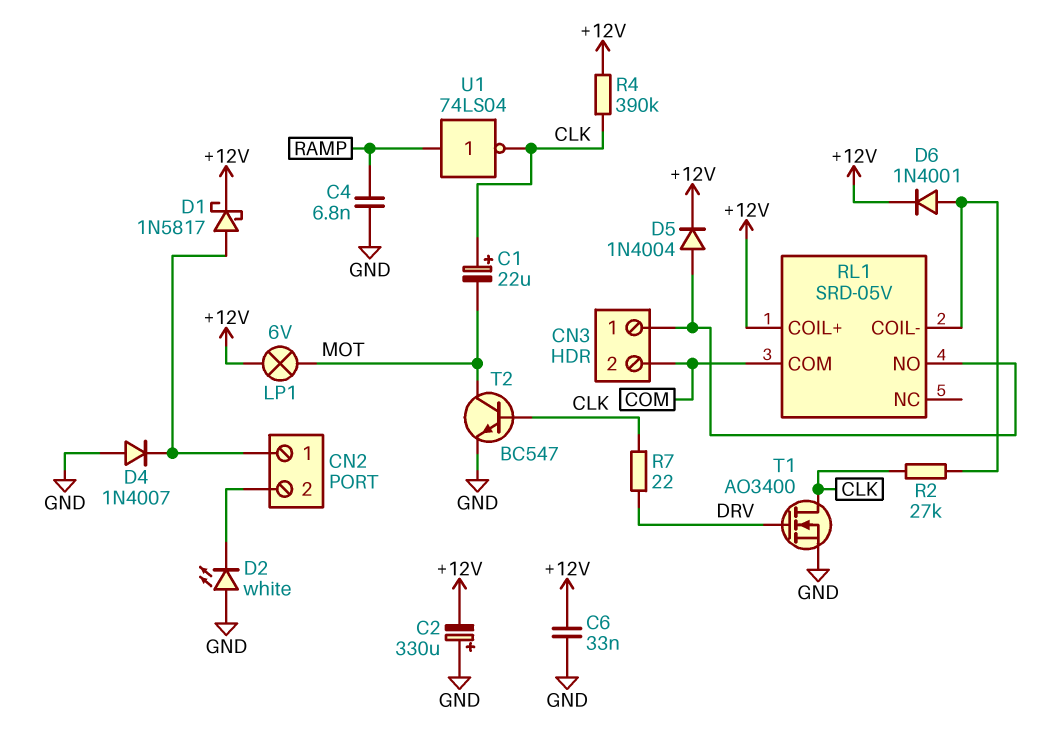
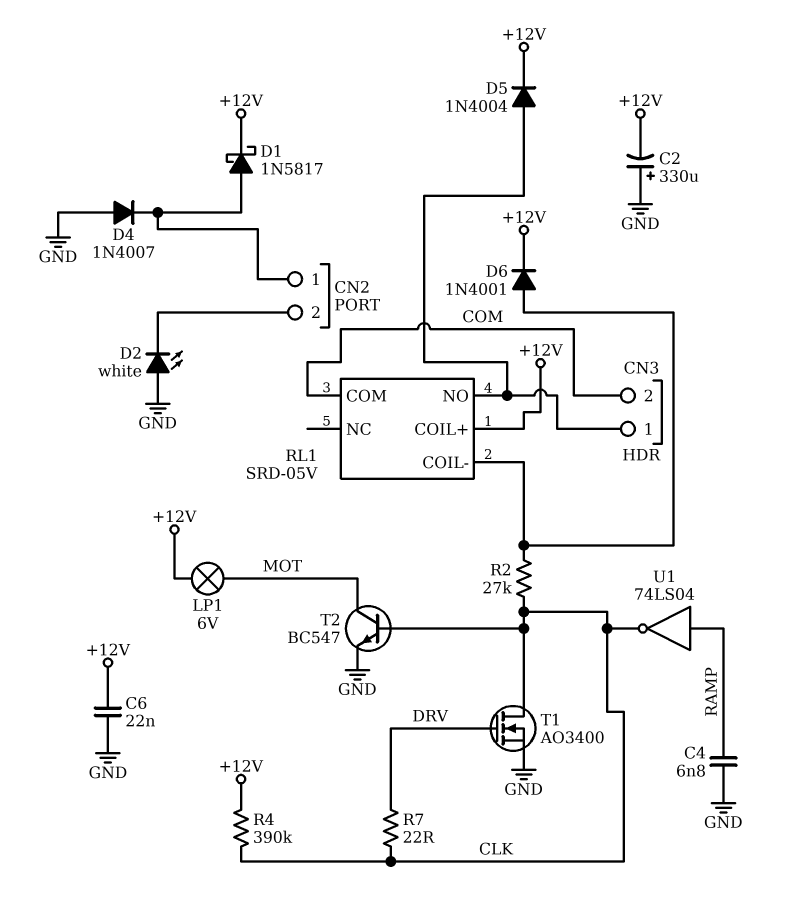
C1: 22uF (plus CLK, minus MOT) -> none
C6: 33nF (+12V, GND) -> 22nF (+12V, GND)

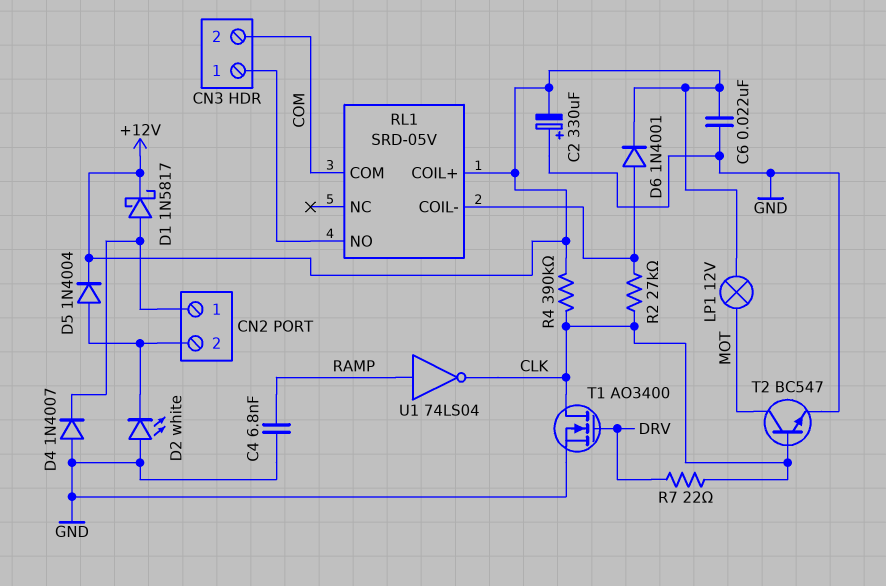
D5: diode 1N4004 (A CN3/1, K +12V) -> diode 1N4004 (A CN2/2, K +12V)
LP1: lamp 6V (+12V, MOT) -> lamp 12V (+12V, MOT)

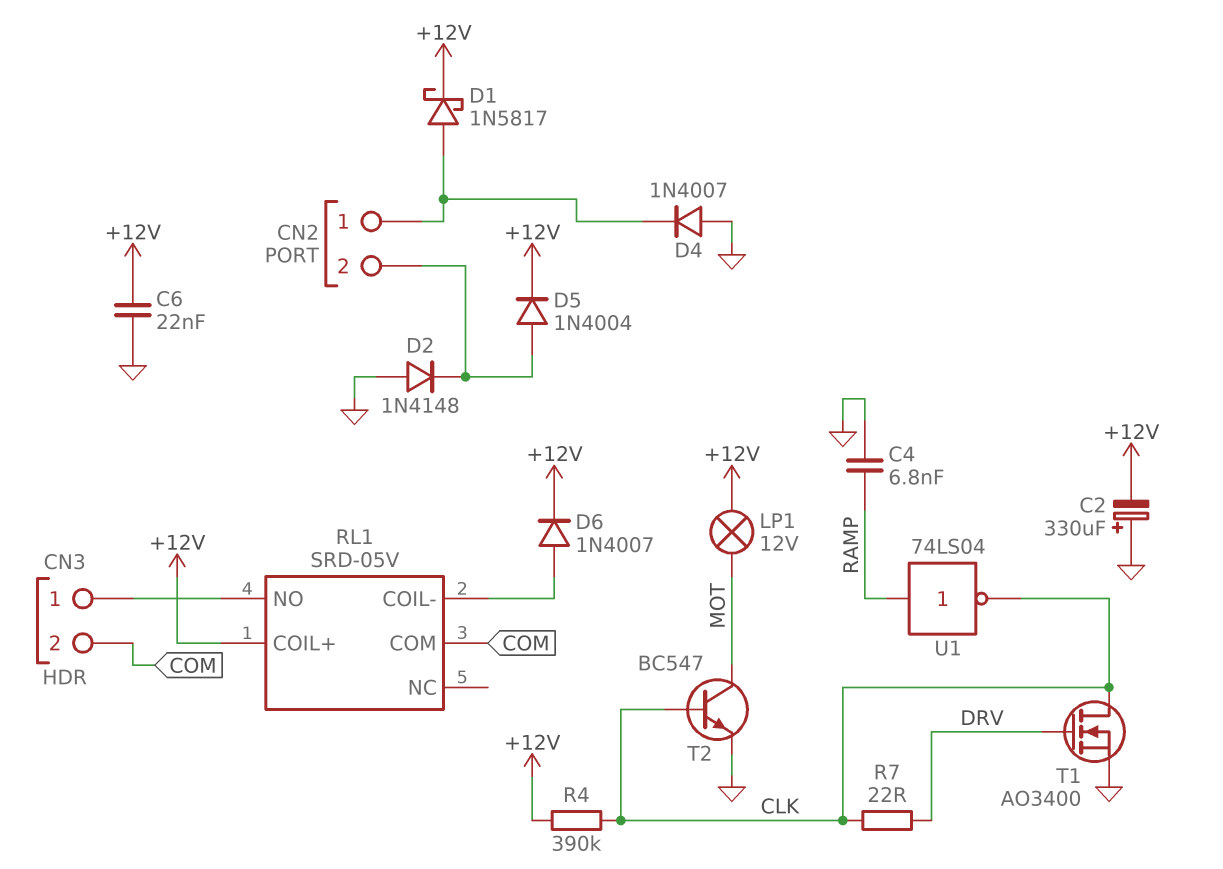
D2: LED white (A GND, K CN2/2) -> diode 1N4148 (A GND, K CN2/2)
D6: diode 1N4001 (A RL1/COIL-, K +12V) -> diode 1N4007 (A RL1/COIL-, K +12V)
R2: 27k (CLK, RL1/COIL-) -> none

